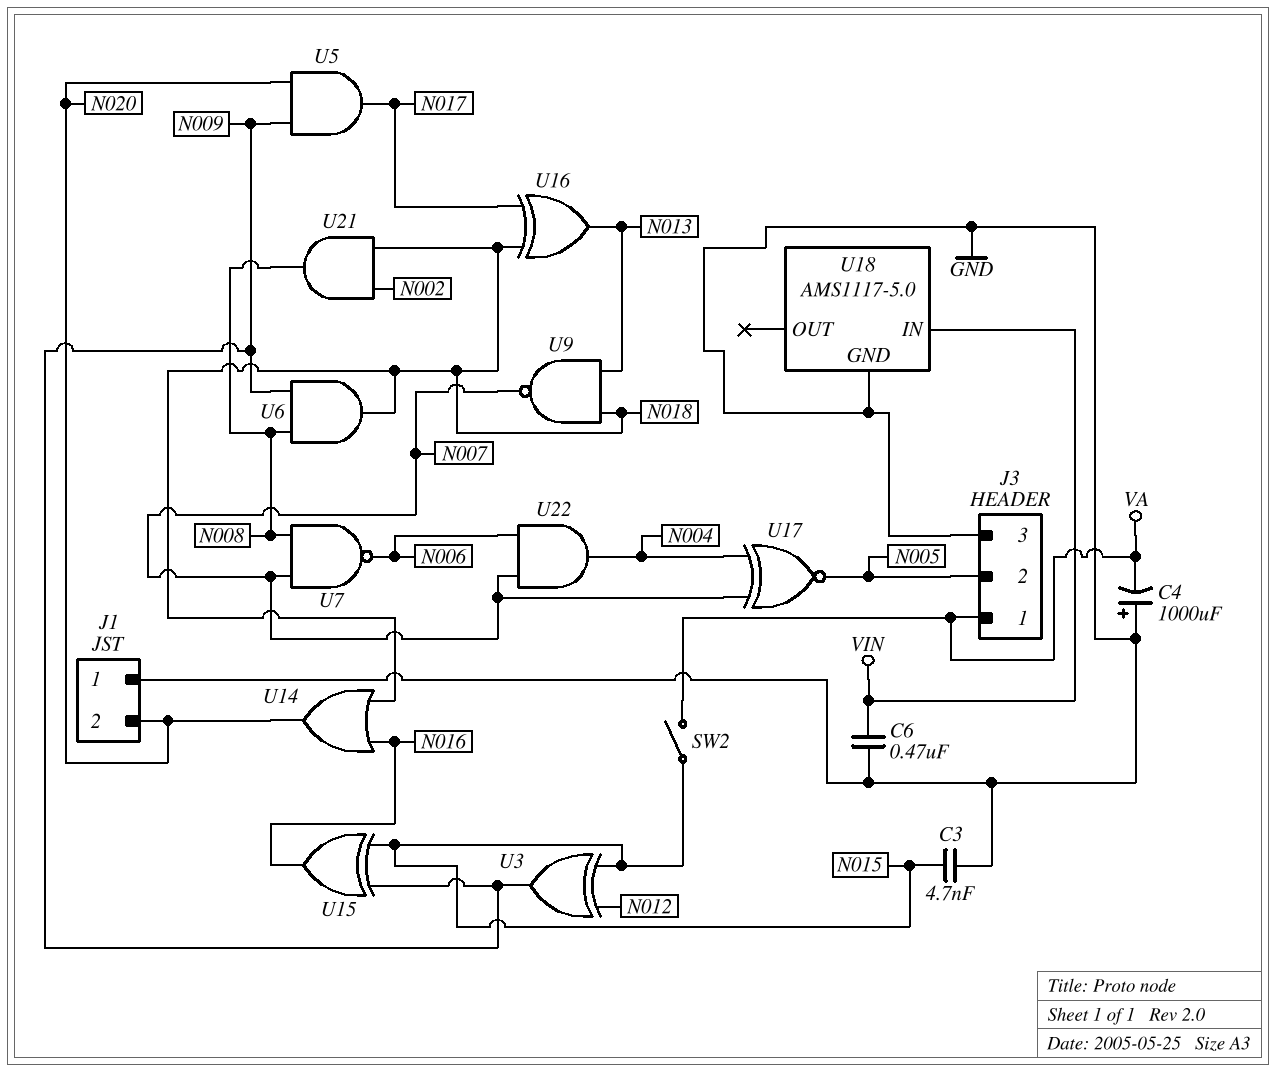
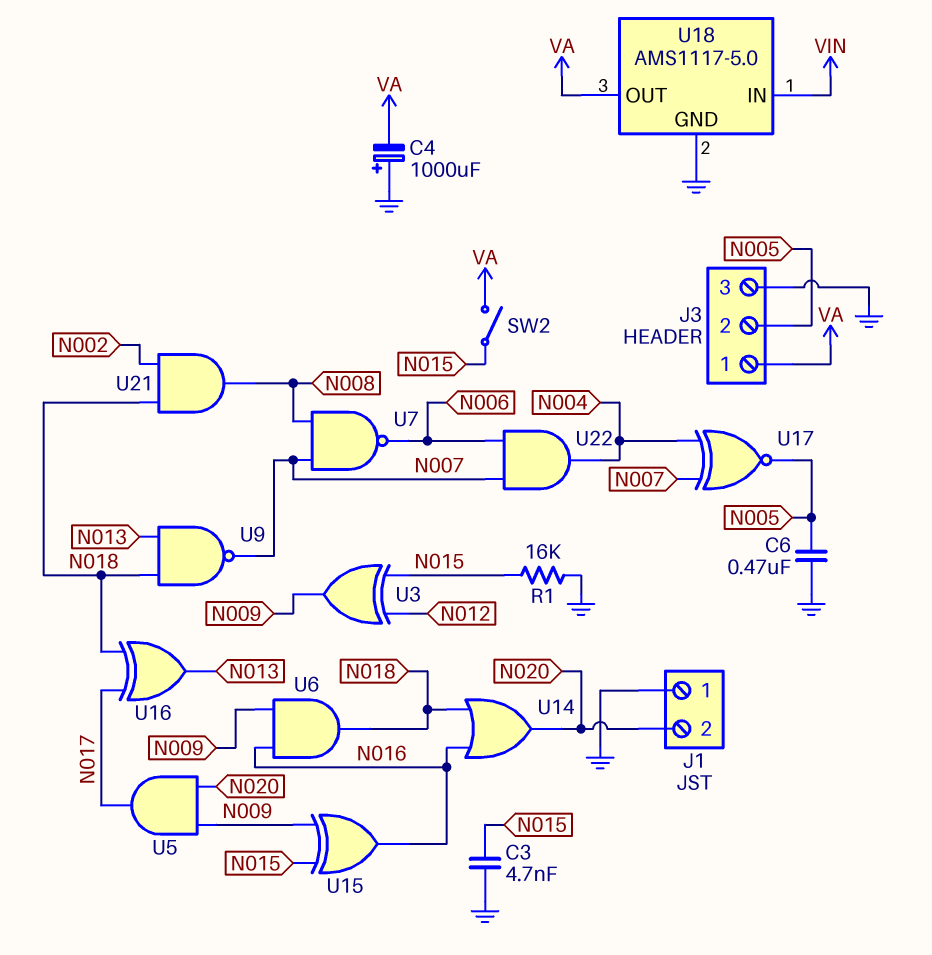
C6: 470nF (GND, VIN) -> 470nF (GND, N005)
R1: none -> 16k (GND, N015)
U6: AND (in N008, in N009, out N018) -> AND (in N009, in N016, out N018)
U18 pin OUT: none -> VA

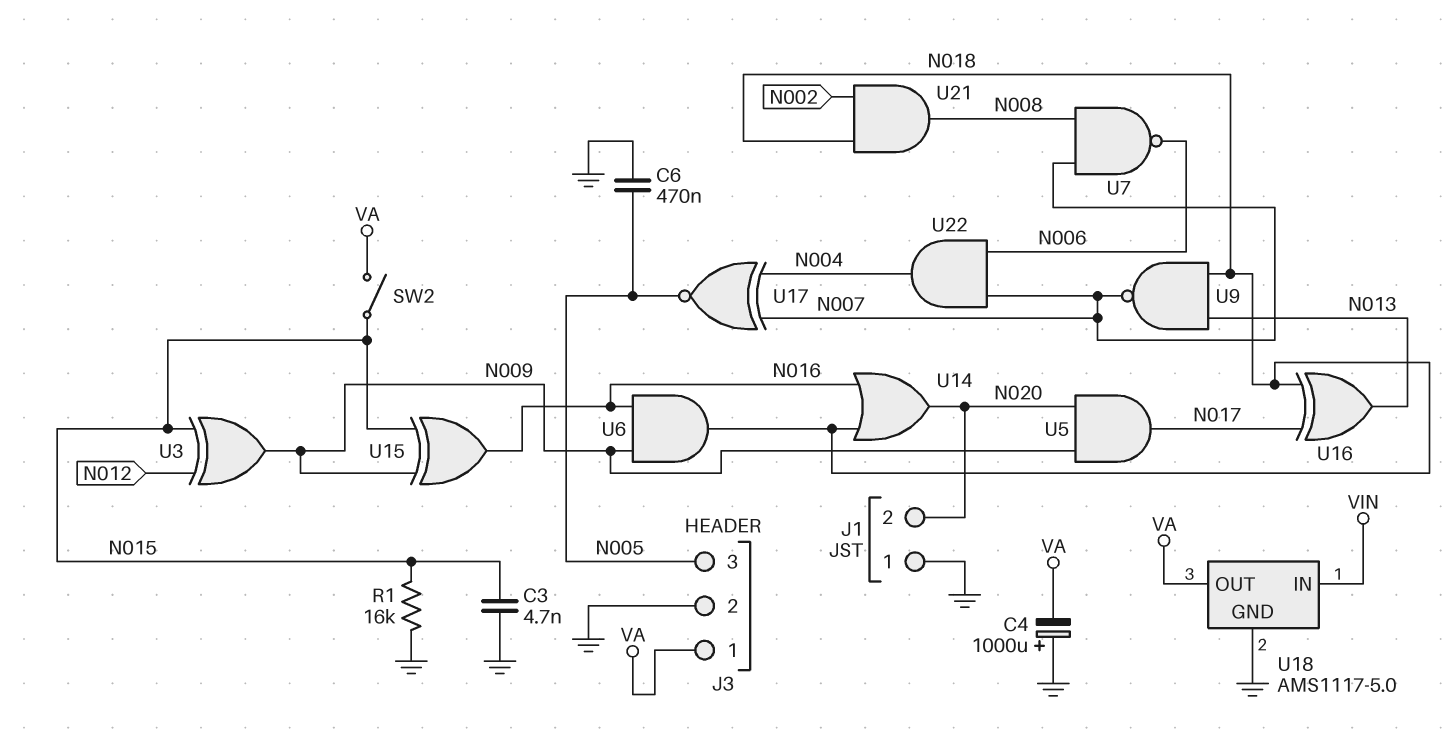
J3 pin 2: N005 -> GND
J3 pin 3: GND -> N005

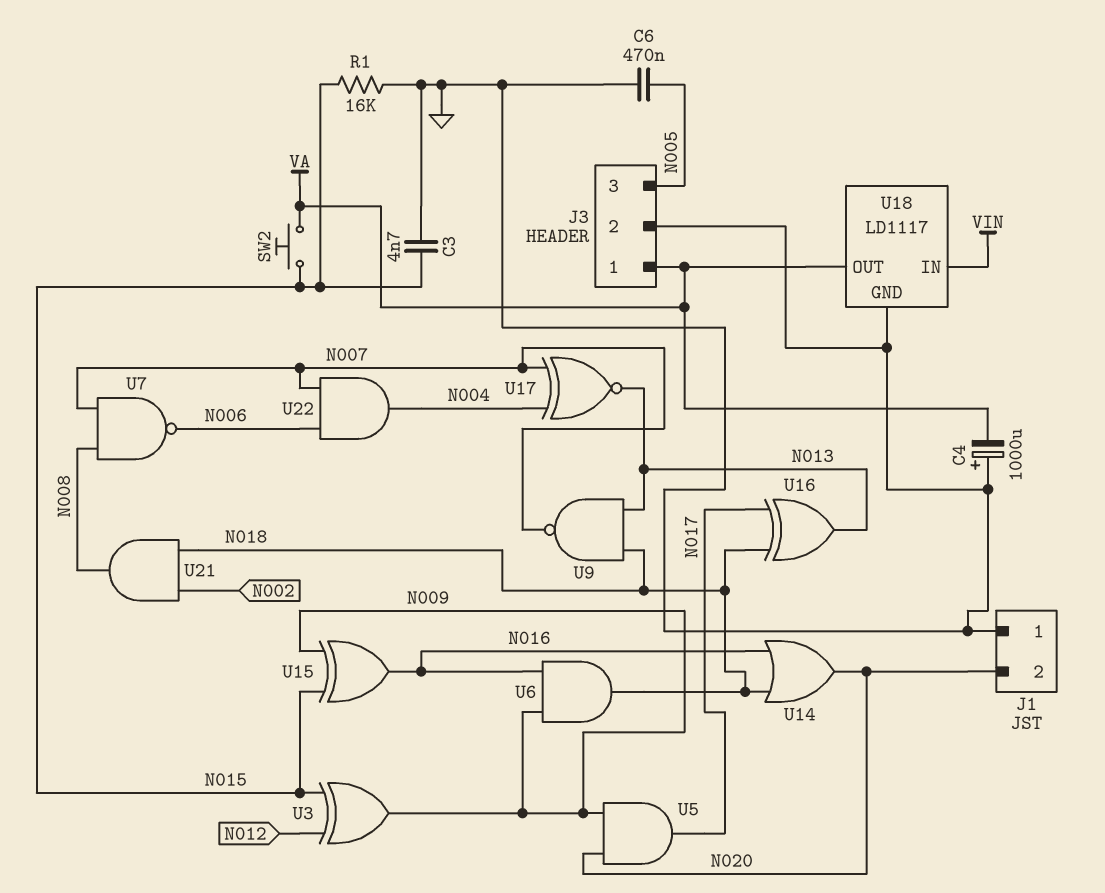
SW2: switch (N015, VA) -> button (N015, VA)
U17: XNOR (in N004, in N007, out N005) -> XNOR (in N004, in N007, out N013)
U18: AMS1117-5.0 -> LD1117

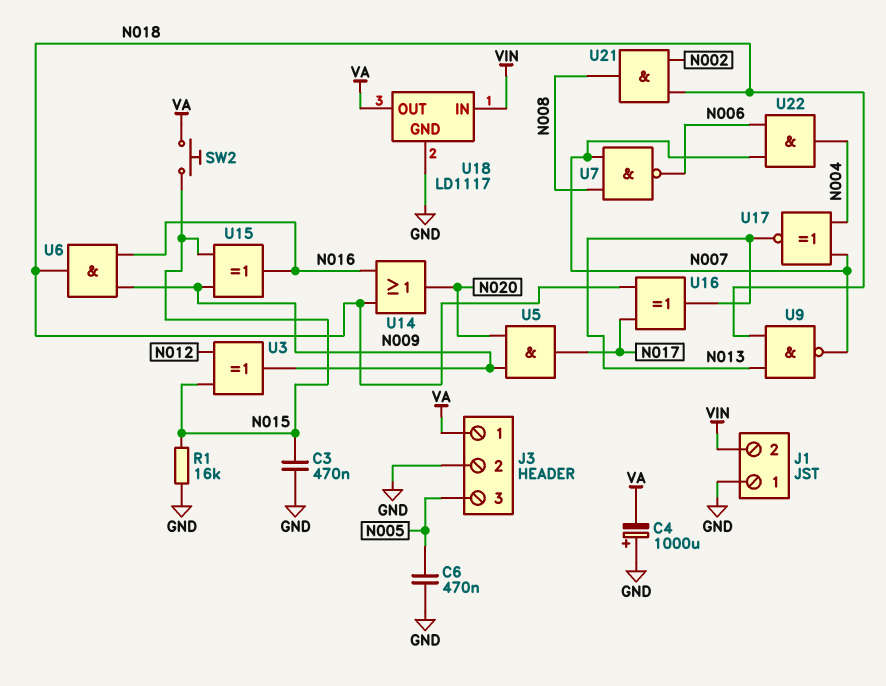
C3: 4.7nF (GND, N015) -> 470nF (GND, N015)
J1 pin 2: N020 -> VIN

